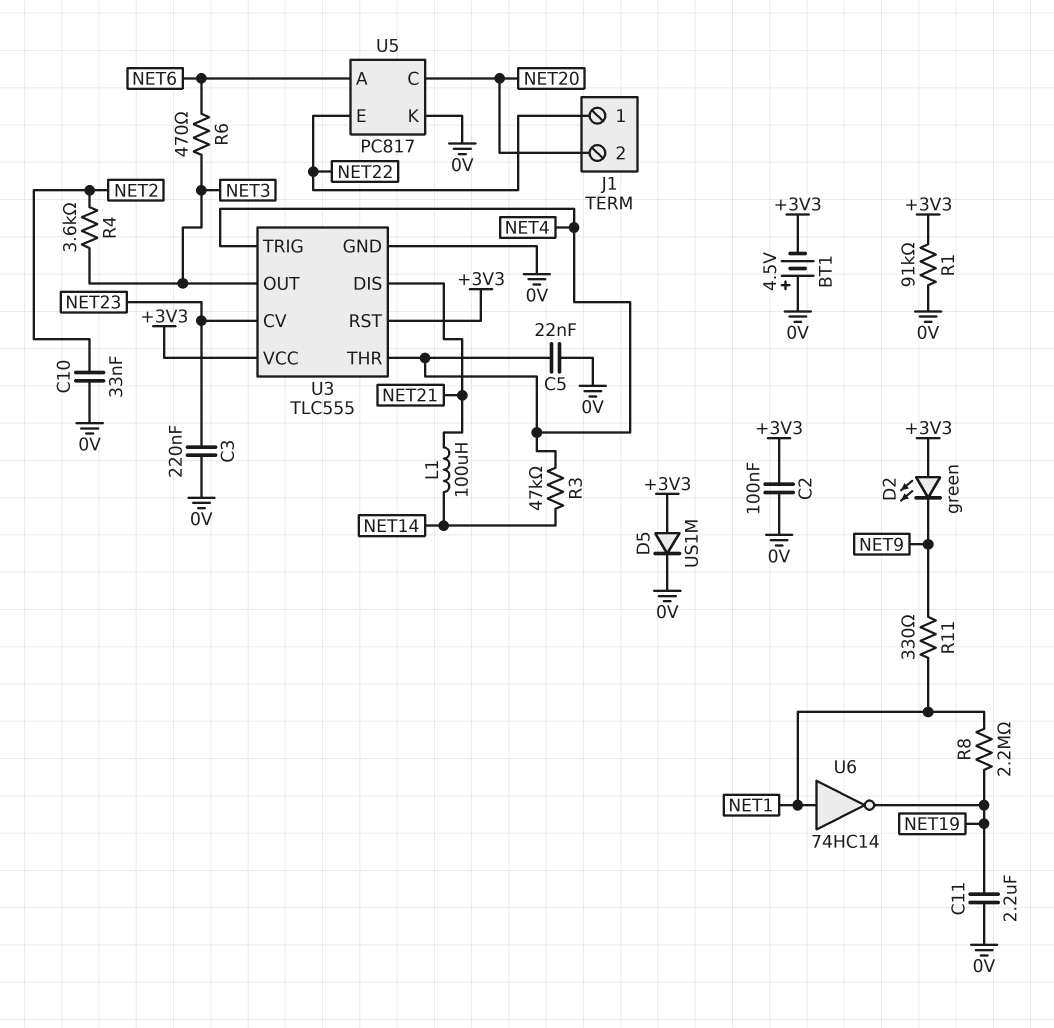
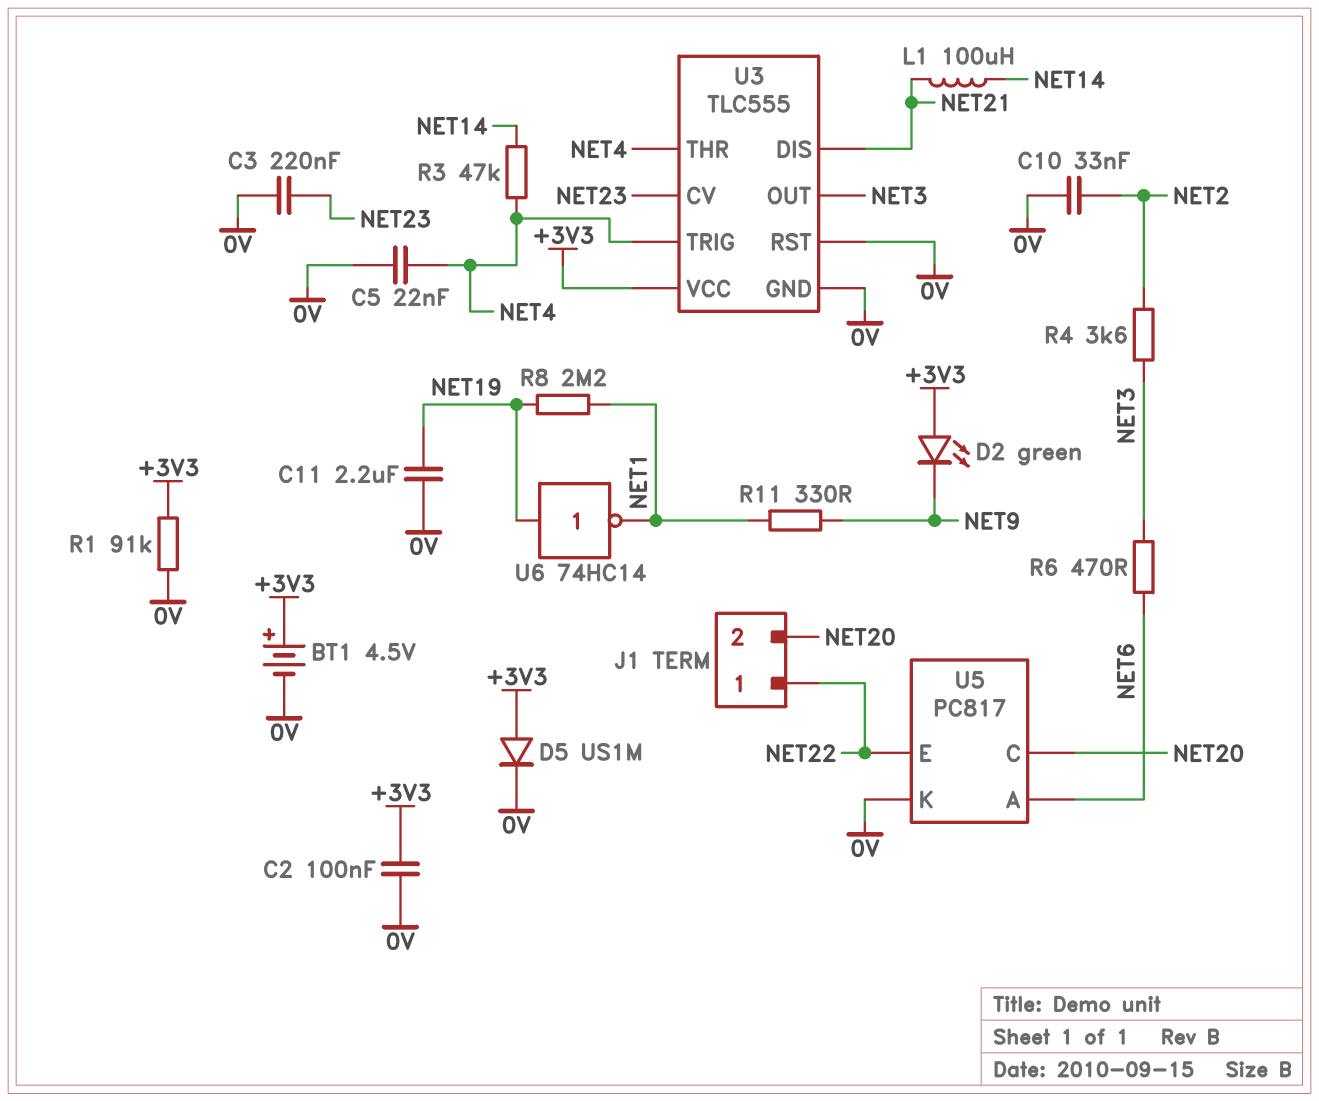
BT1: 4.5V (plus 0V, minus +3V3) -> 4.5V (plus +3V3, minus 0V)
U3 pin RST: +3V3 -> 0V
U6: NOT 74HC14 (in NET1, out NET19) -> NOT 74HC14 (in NET19, out NET1)

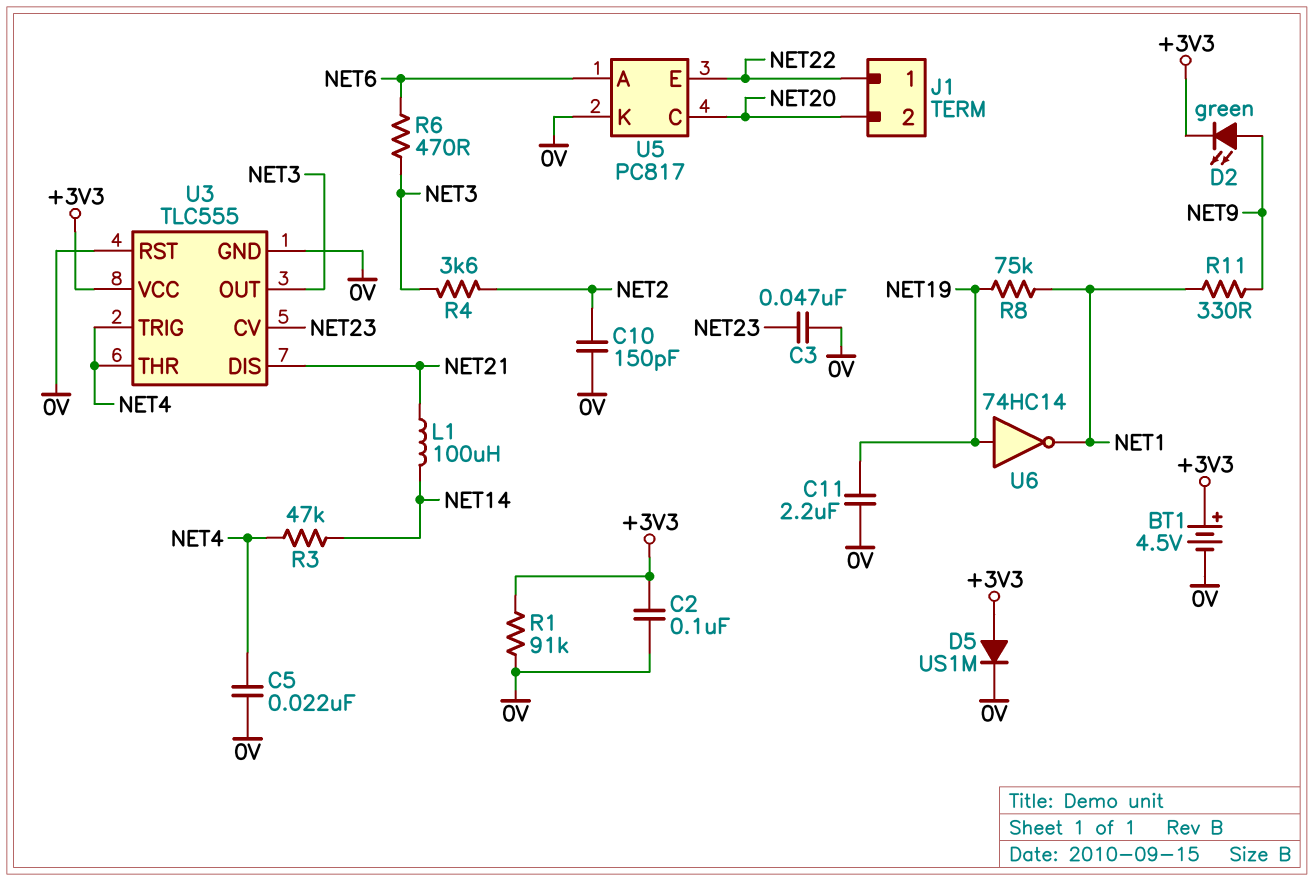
C3: 220nF (0V, NET23) -> 47nF (0V, NET23)
C10: 33nF (0V, NET2) -> 150pF (0V, NET2)
D2: LED green (A +3V3, K NET9) -> LED green (A NET9, K +3V3)
R8: 2.2M (NET1, NET19) -> 75k (NET1, NET19)

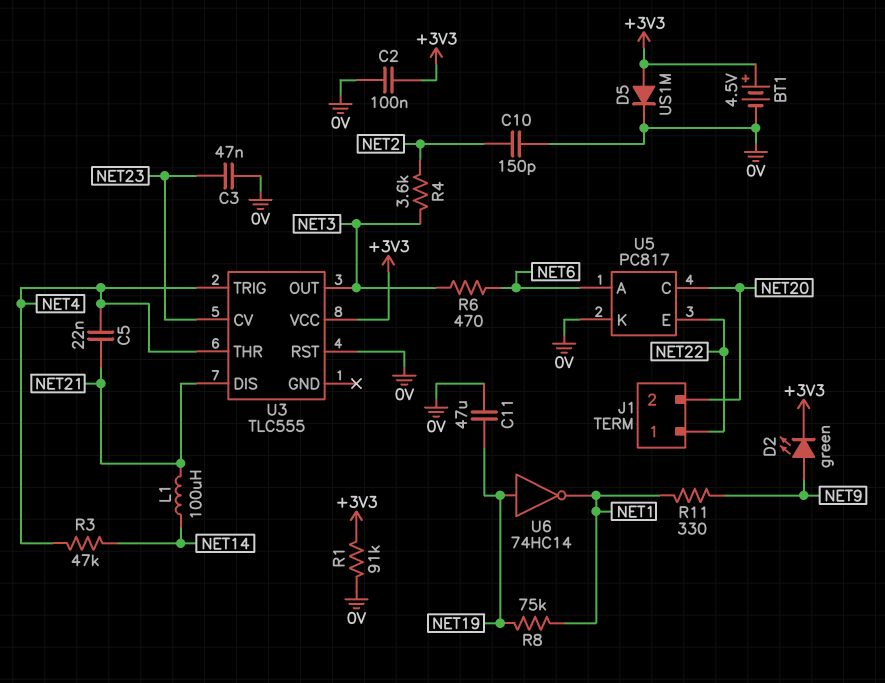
C5: 22nF (0V, NET4) -> 22nF (NET4, NET21)
C11: 2.2uF (0V, NET19) -> 47uF (0V, NET19)
U3 pin GND: 0V -> none

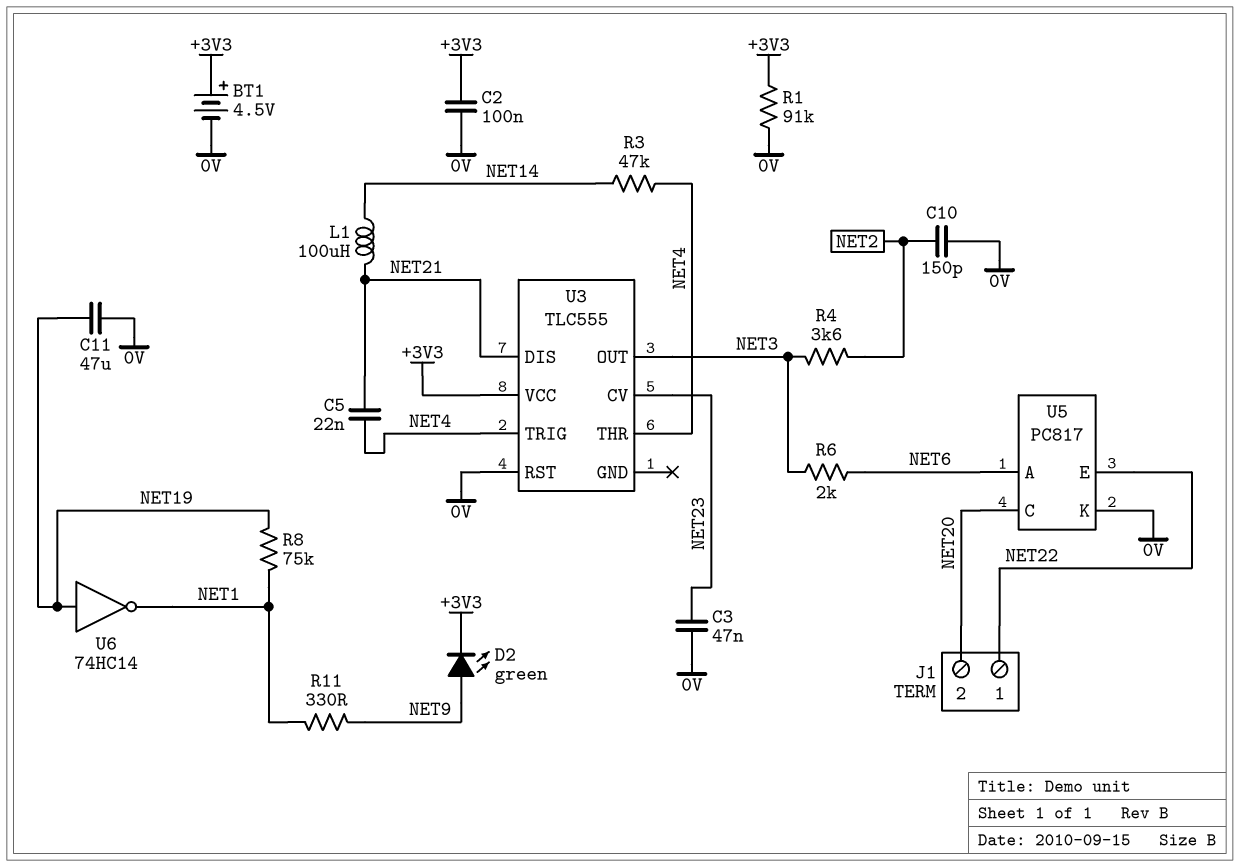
D5: diode US1M (A +3V3, K 0V) -> none
R6: 470 (NET3, NET6) -> 2k (NET3, NET6)

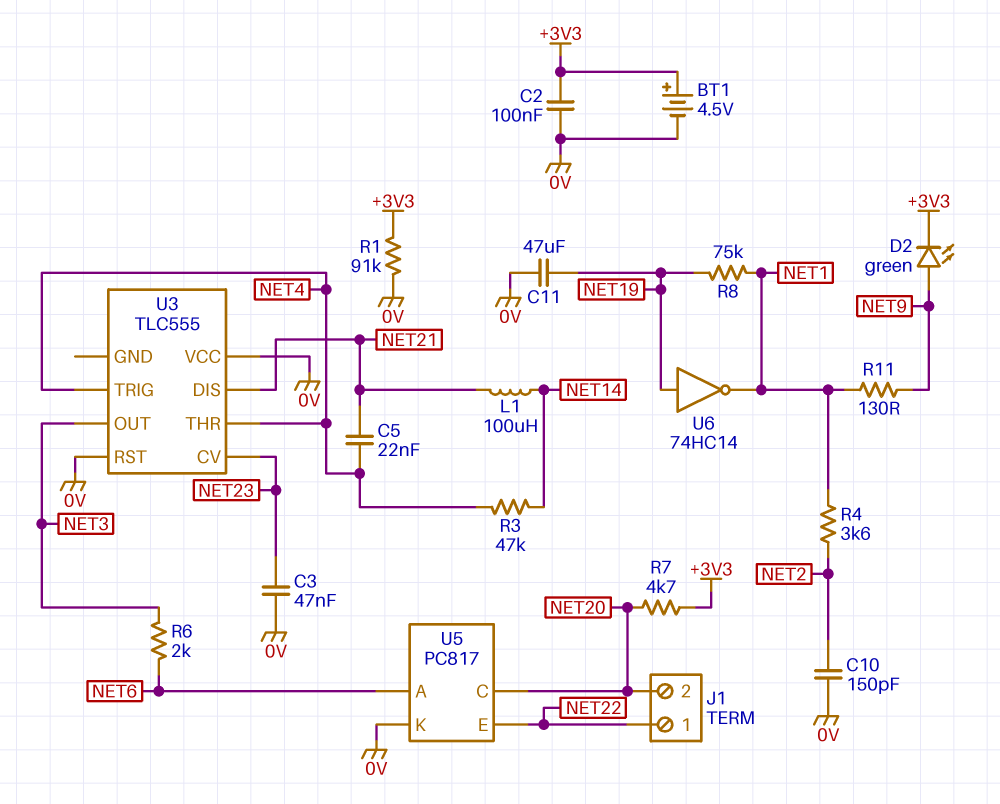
R4: 3.6k (NET2, NET3) -> 3.6k (NET1, NET2)
R7: none -> 4.7k (+3V3, NET20)
R11: 330 (NET1, NET9) -> 130 (NET1, NET9)
U3 pin VCC: +3V3 -> 0V

